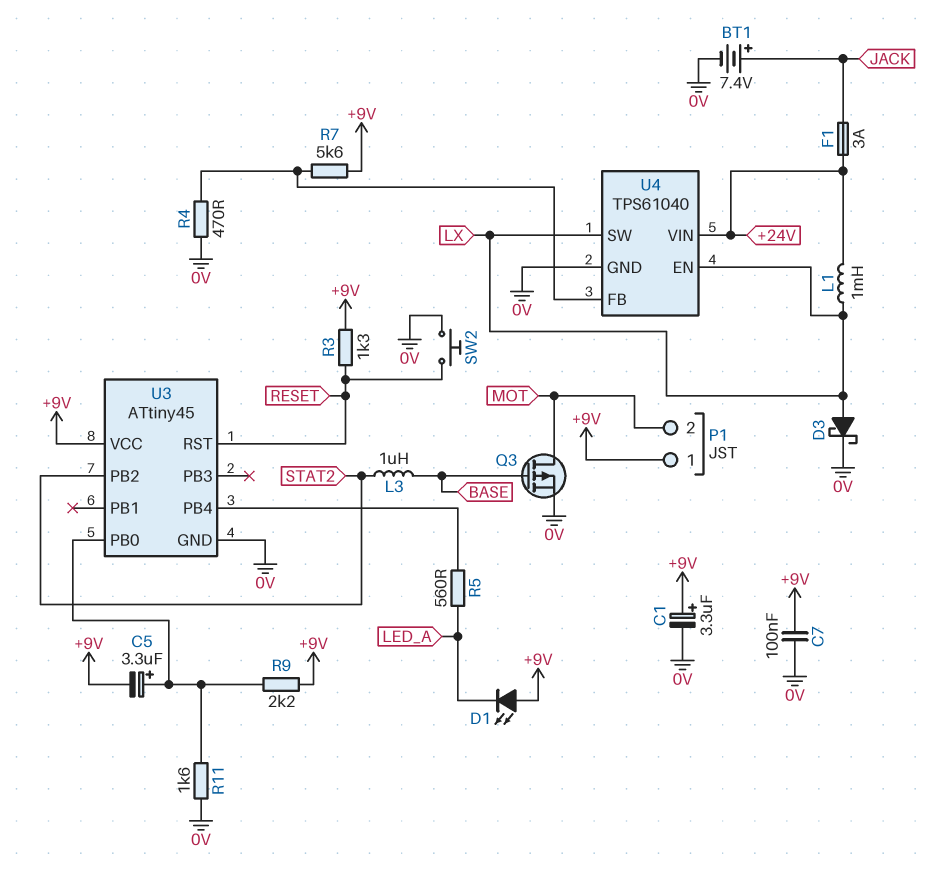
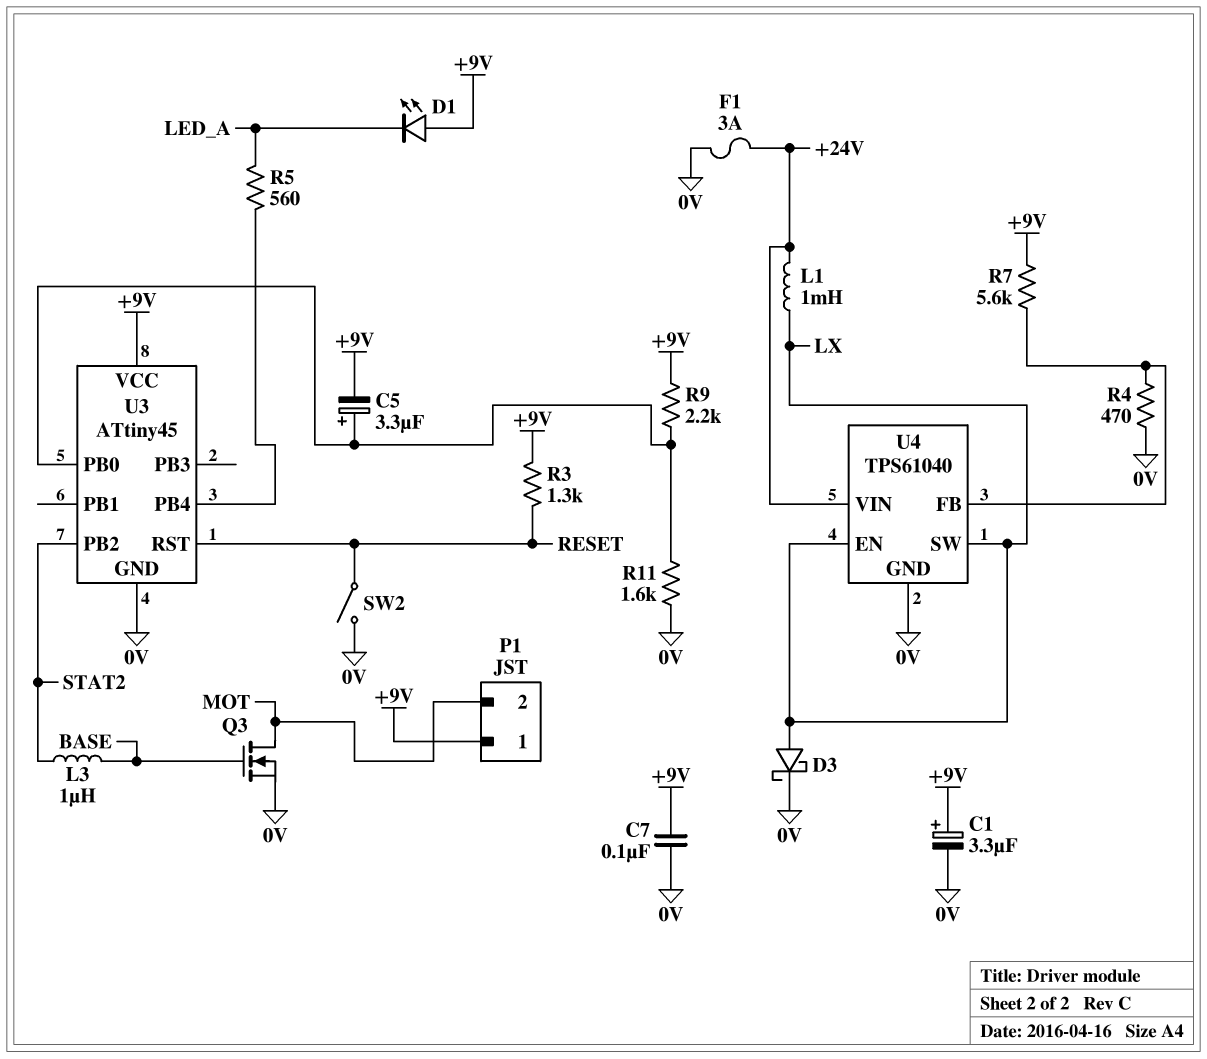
BT1: 7.4V (plus JACK, minus 0V) -> none
F1: 3A (+24V, JACK) -> 3A (+24V, 0V)
Q3: PMOS (G BASE, D MOT, S 0V) -> NMOS (G BASE, D MOT, S 0V)
SW2: button (0V, RESET) -> switch (0V, RESET)

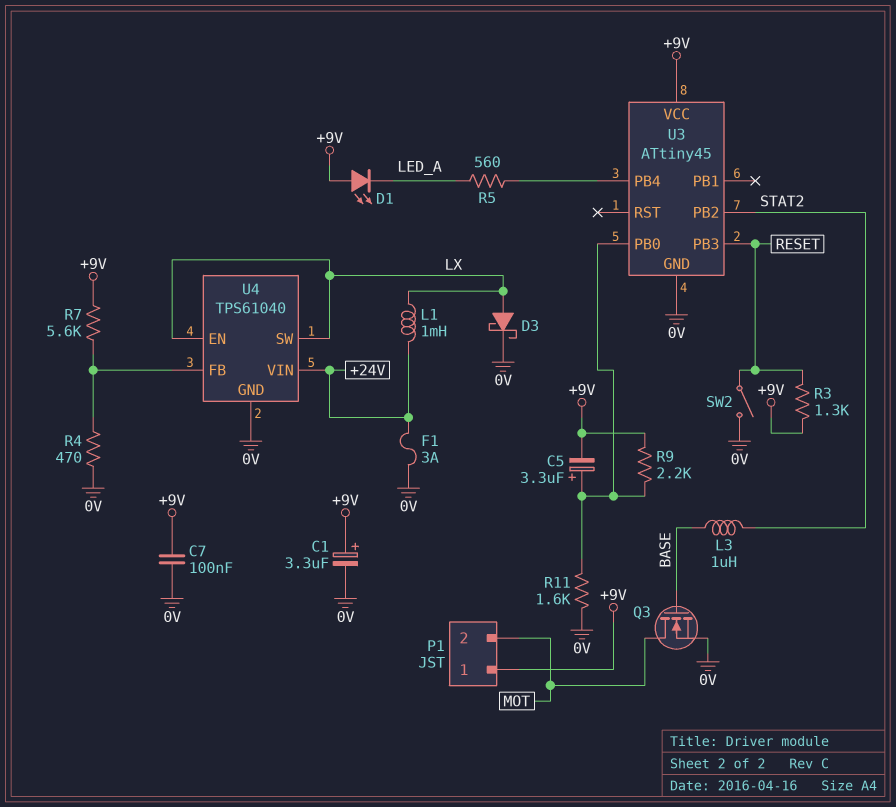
U3 pin PB3: none -> RESET
U3 pin RST: RESET -> none

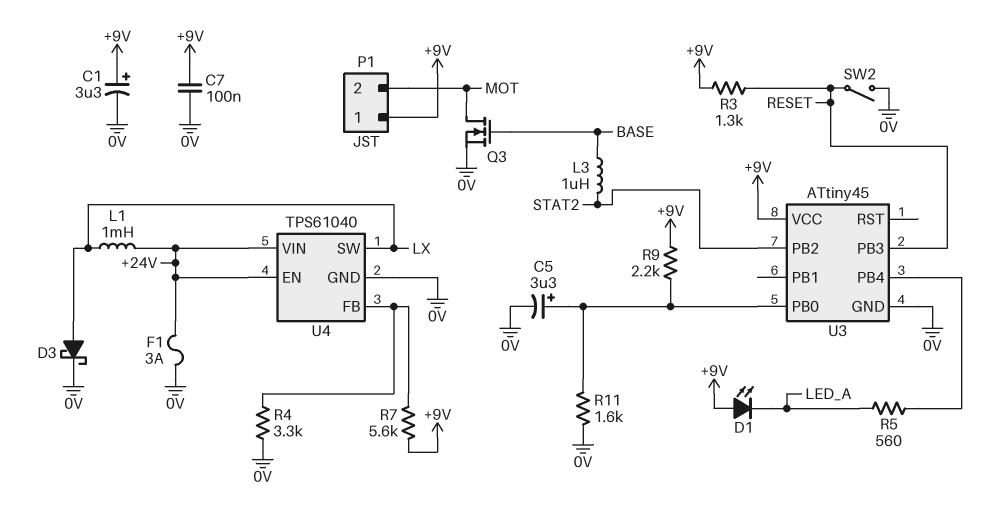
C5: 3.3uF (plus U3/PB0, minus +9V) -> 3.3uF (plus U3/PB0, minus 0V)
R4: 470 (0V, U4/FB) -> 3.3k (0V, U4/FB)
U4 pin EN: LX -> +24V

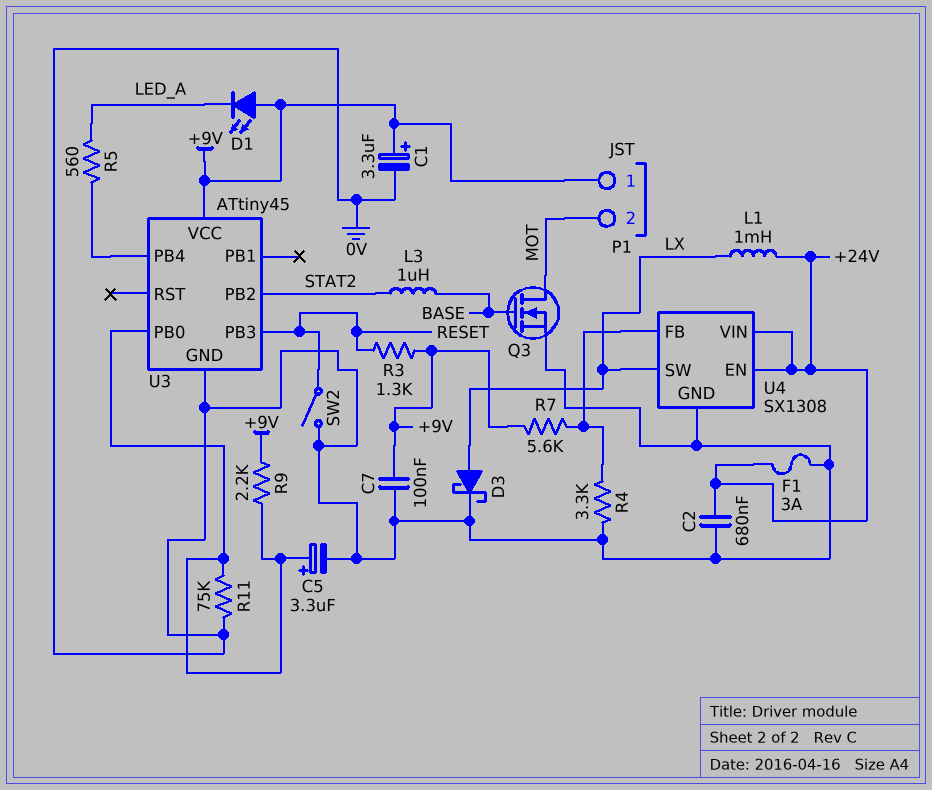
C2: none -> 680nF (+24V, 0V)
R11: 1.6k (0V, U3/PB0) -> 75k (0V, U3/PB0)
U4: TPS61040 -> SX1308

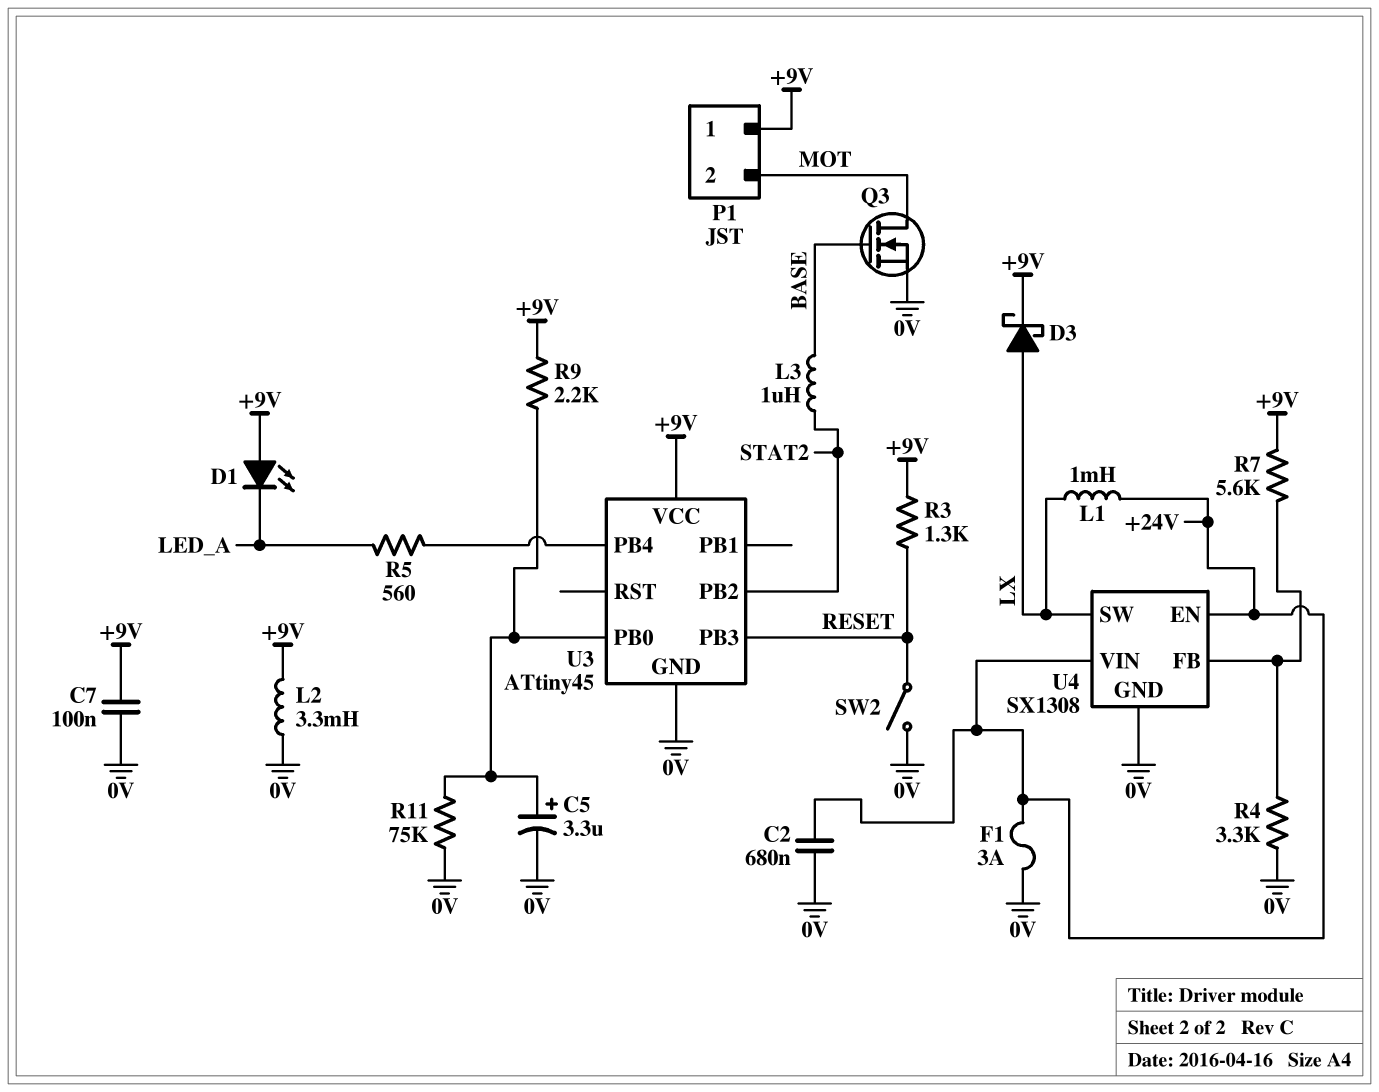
C1: 3.3uF (plus +9V, minus 0V) -> none
D3: schottky (A LX, K 0V) -> schottky (A LX, K +9V)
L2: none -> 3.3mH (+9V, 0V)

